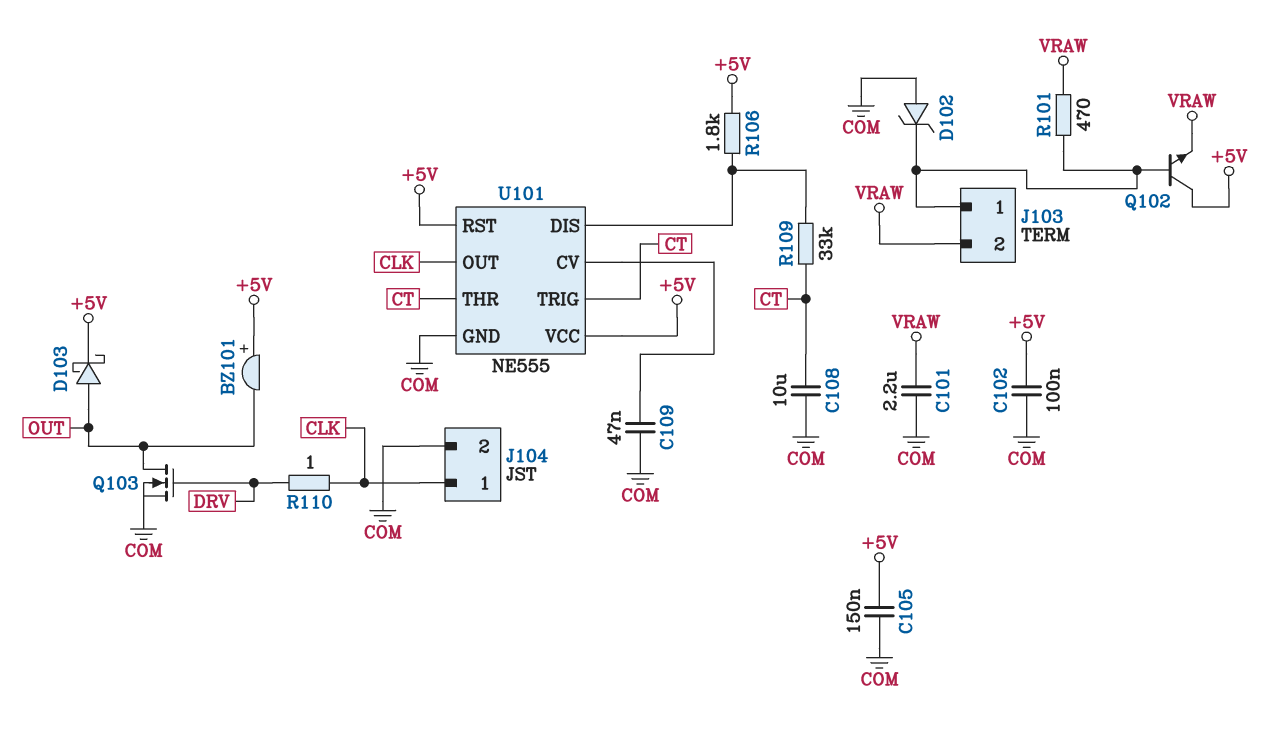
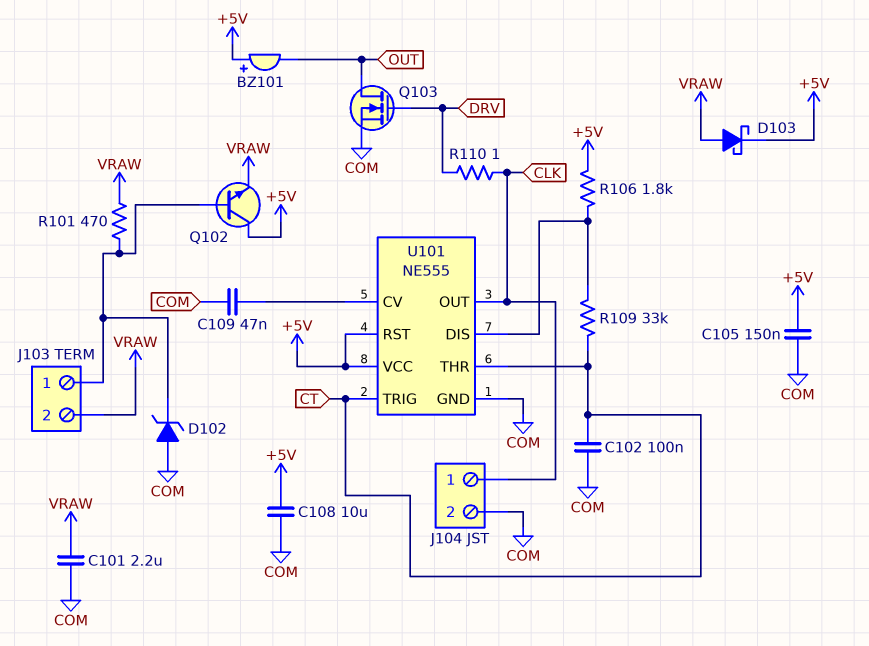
C102: 100nF (+5V, COM) -> 100nF (COM, CT)
C108: 10uF (COM, CT) -> 10uF (+5V, COM)
D103: schottky (A OUT, K +5V) -> schottky (A VRAW, K +5V)

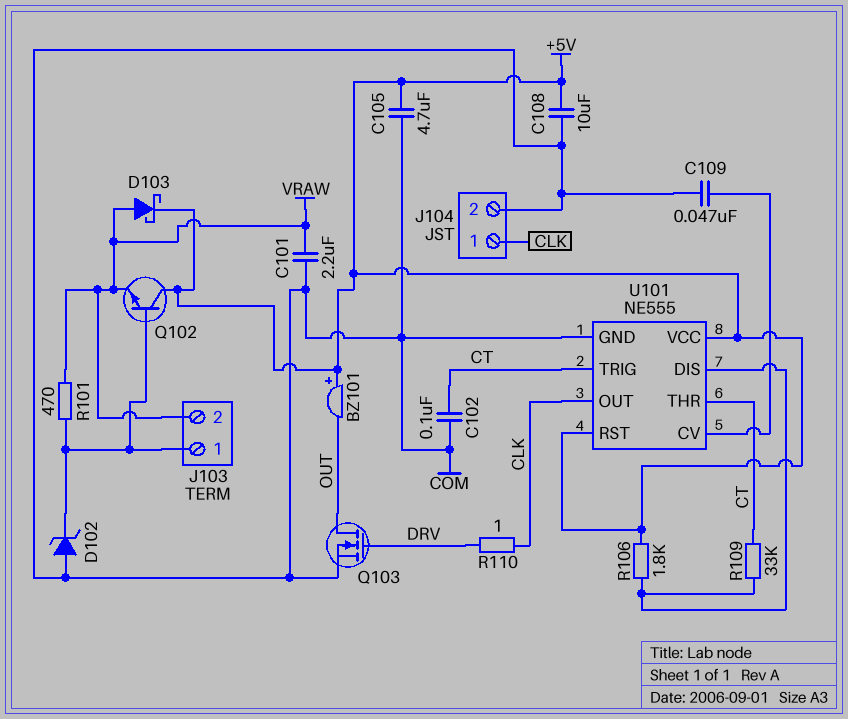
C105: 150nF (+5V, COM) -> 4.7uF (+5V, COM)

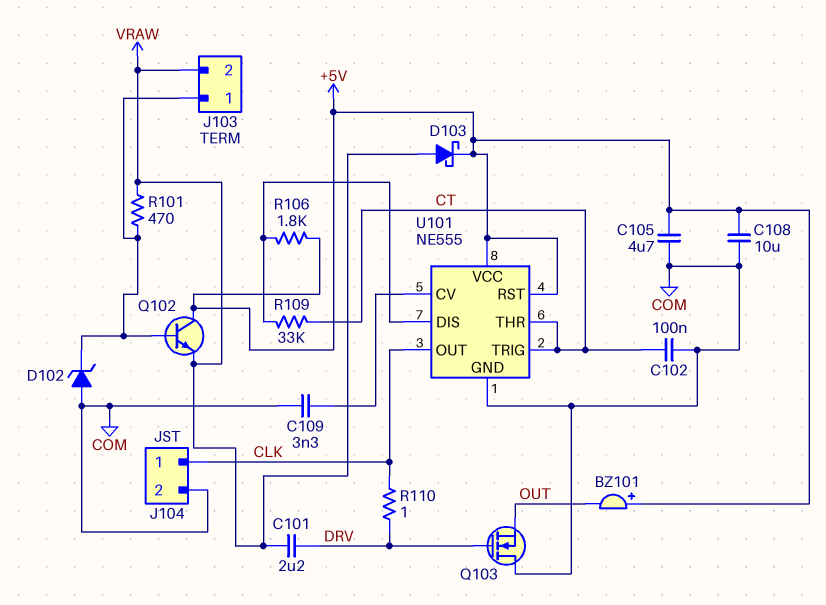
C101: 2.2uF (COM, VRAW) -> 2.2uF (DRV, VRAW)
C109: 47nF (COM, U101/CV) -> 3.3nF (COM, U101/CV)
Q103: NMOS (G DRV, D OUT, S COM) -> NMOS (G DRV, D COM, S OUT)

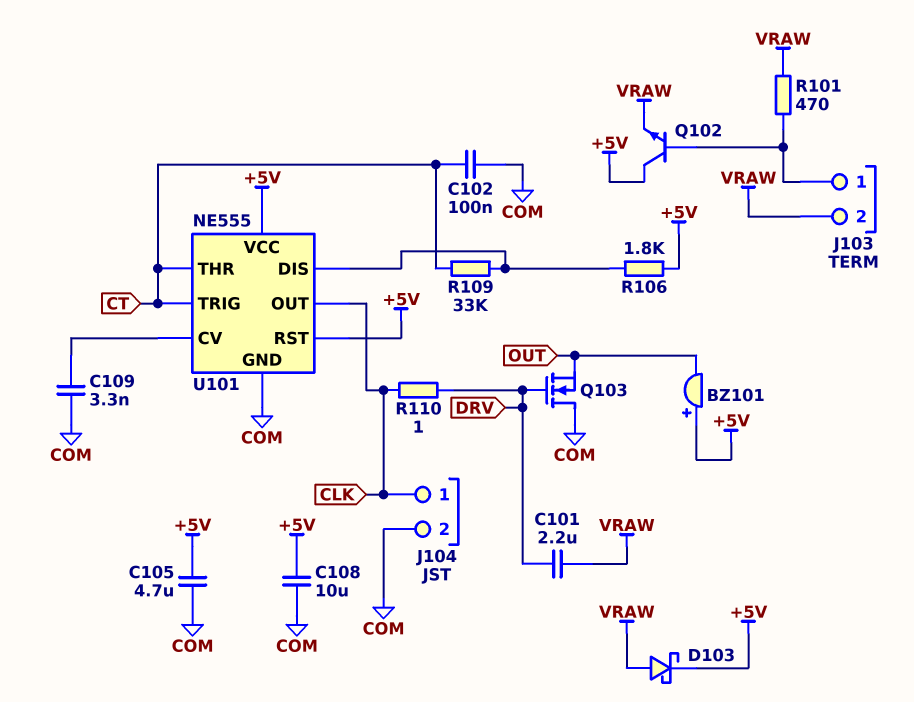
D102: zener (A COM, K J103/1) -> none

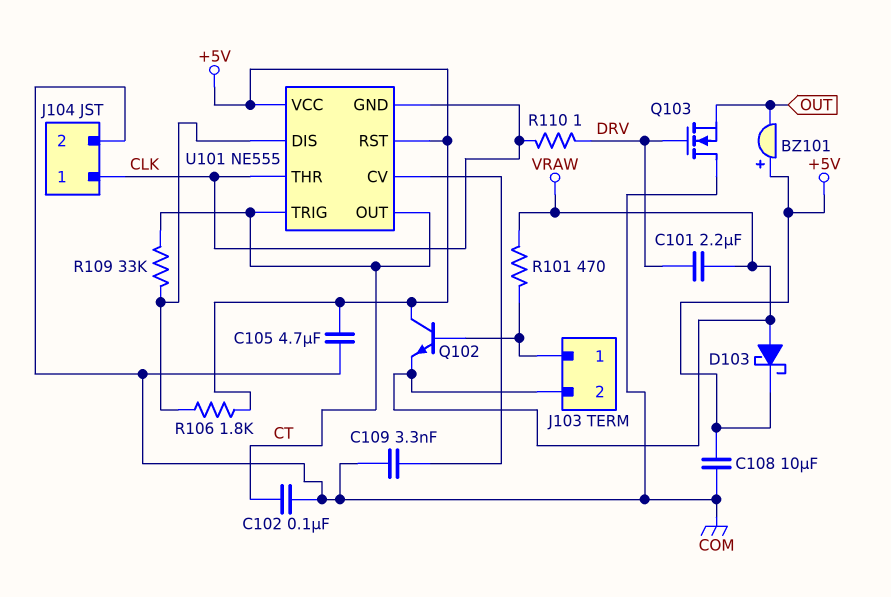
U101 pin GND: COM -> CLK
U101 pin OUT: CLK -> CT
U101 pin THR: CT -> CLK

